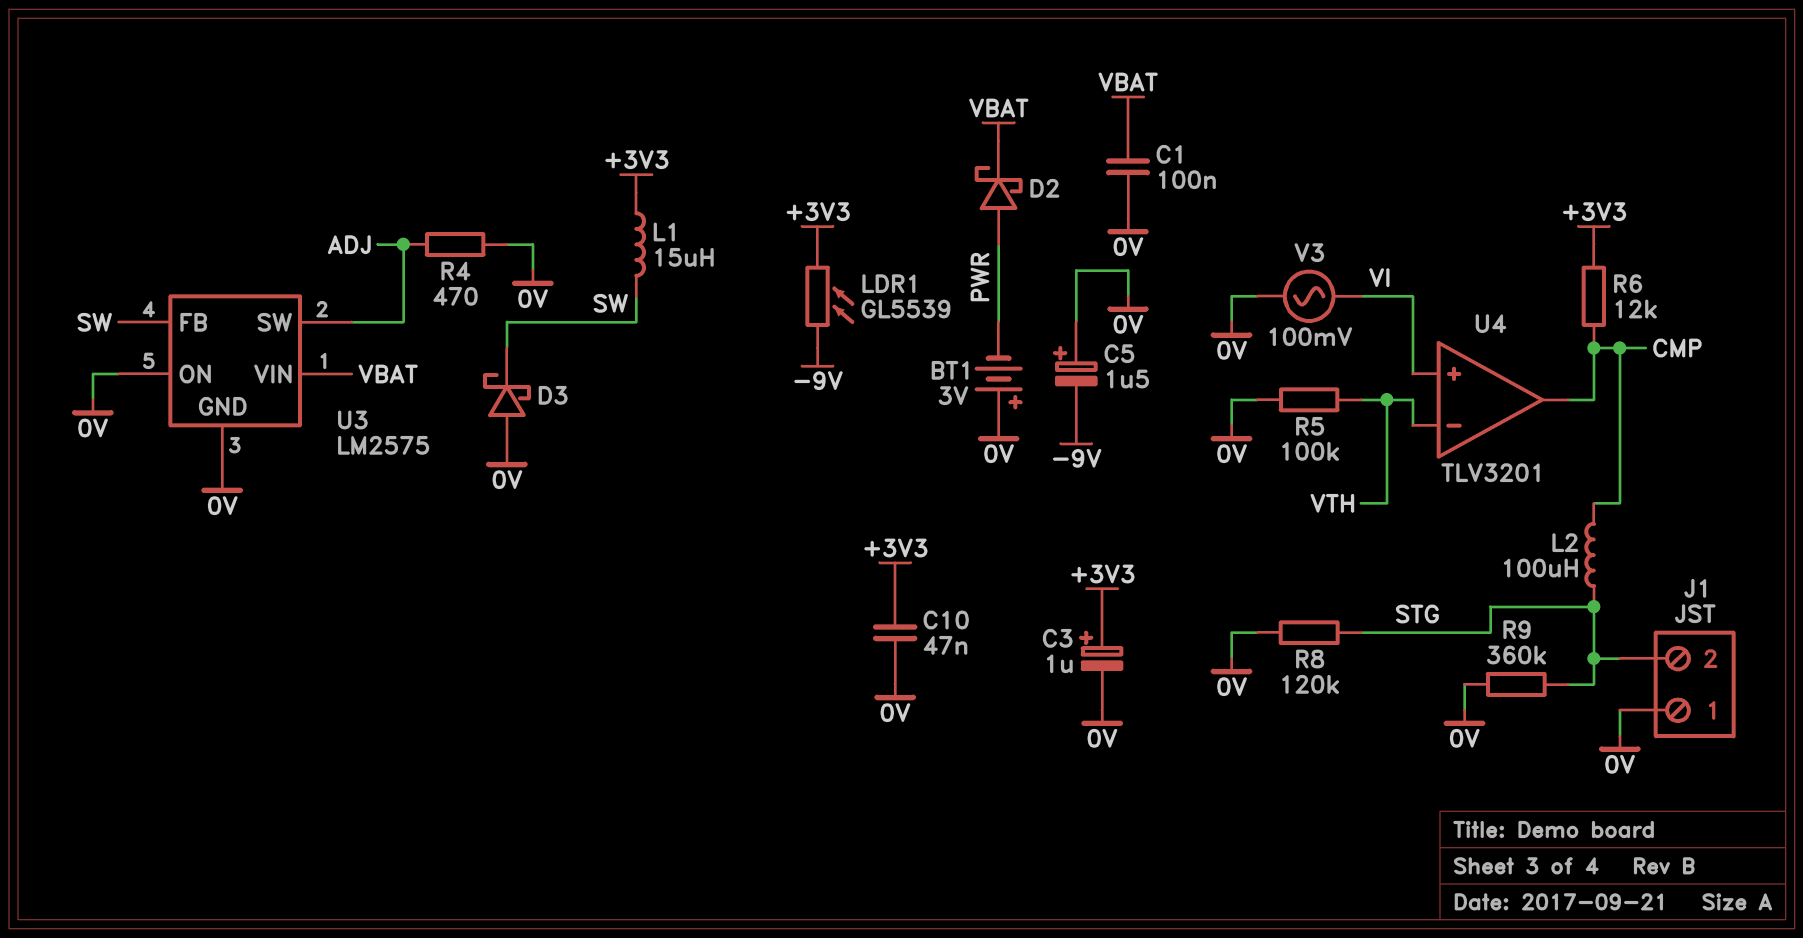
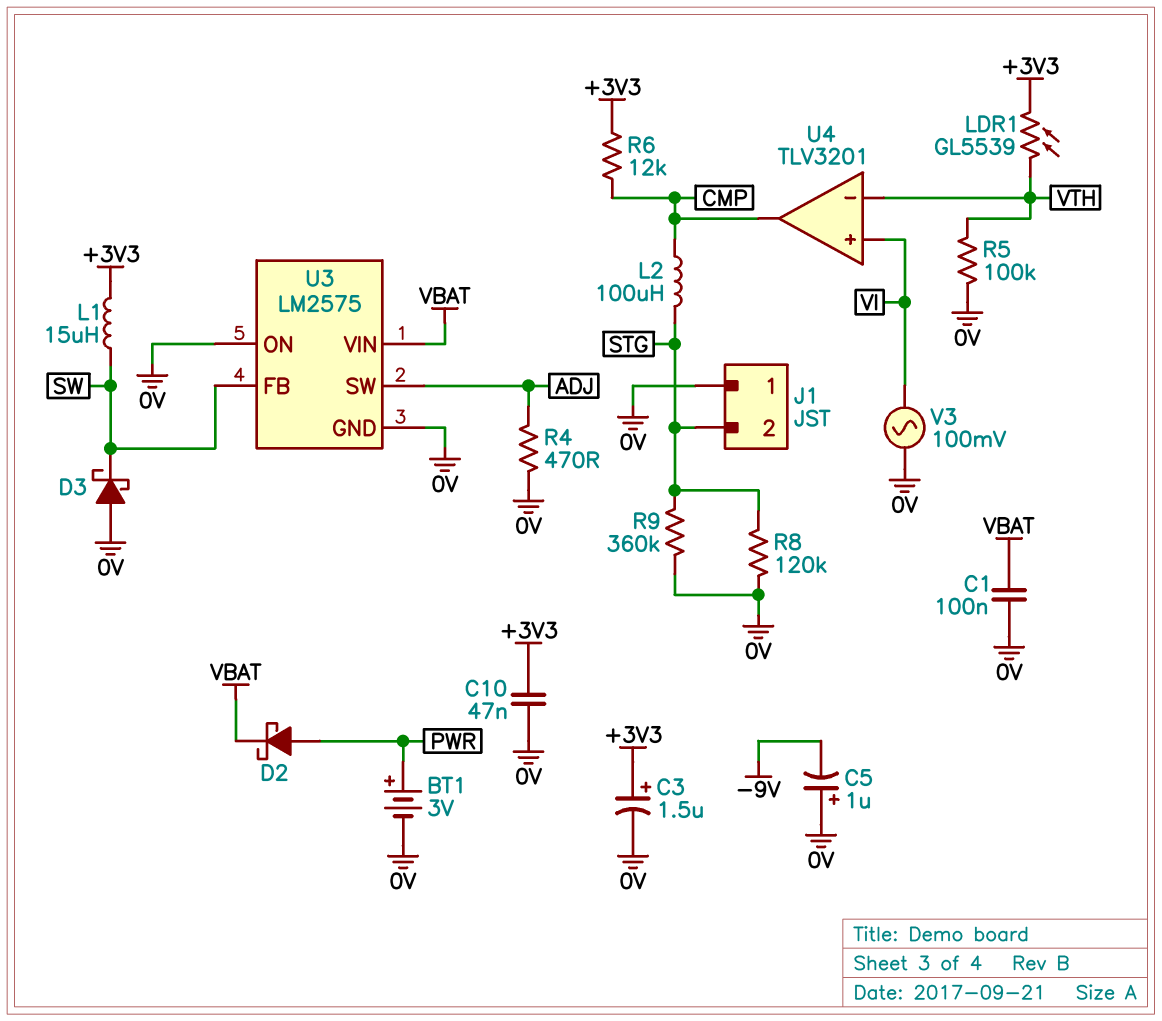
BT1: 3V (plus 0V, minus PWR) -> 3V (plus PWR, minus 0V)
C3: 1uF (plus +3V3, minus 0V) -> 1.5uF (plus +3V3, minus 0V)
C5: 1.5uF (plus 0V, minus -9V) -> 1uF (plus 0V, minus -9V)
LDR1: GL5539 (+3V3, -9V) -> GL5539 (+3V3, VTH)

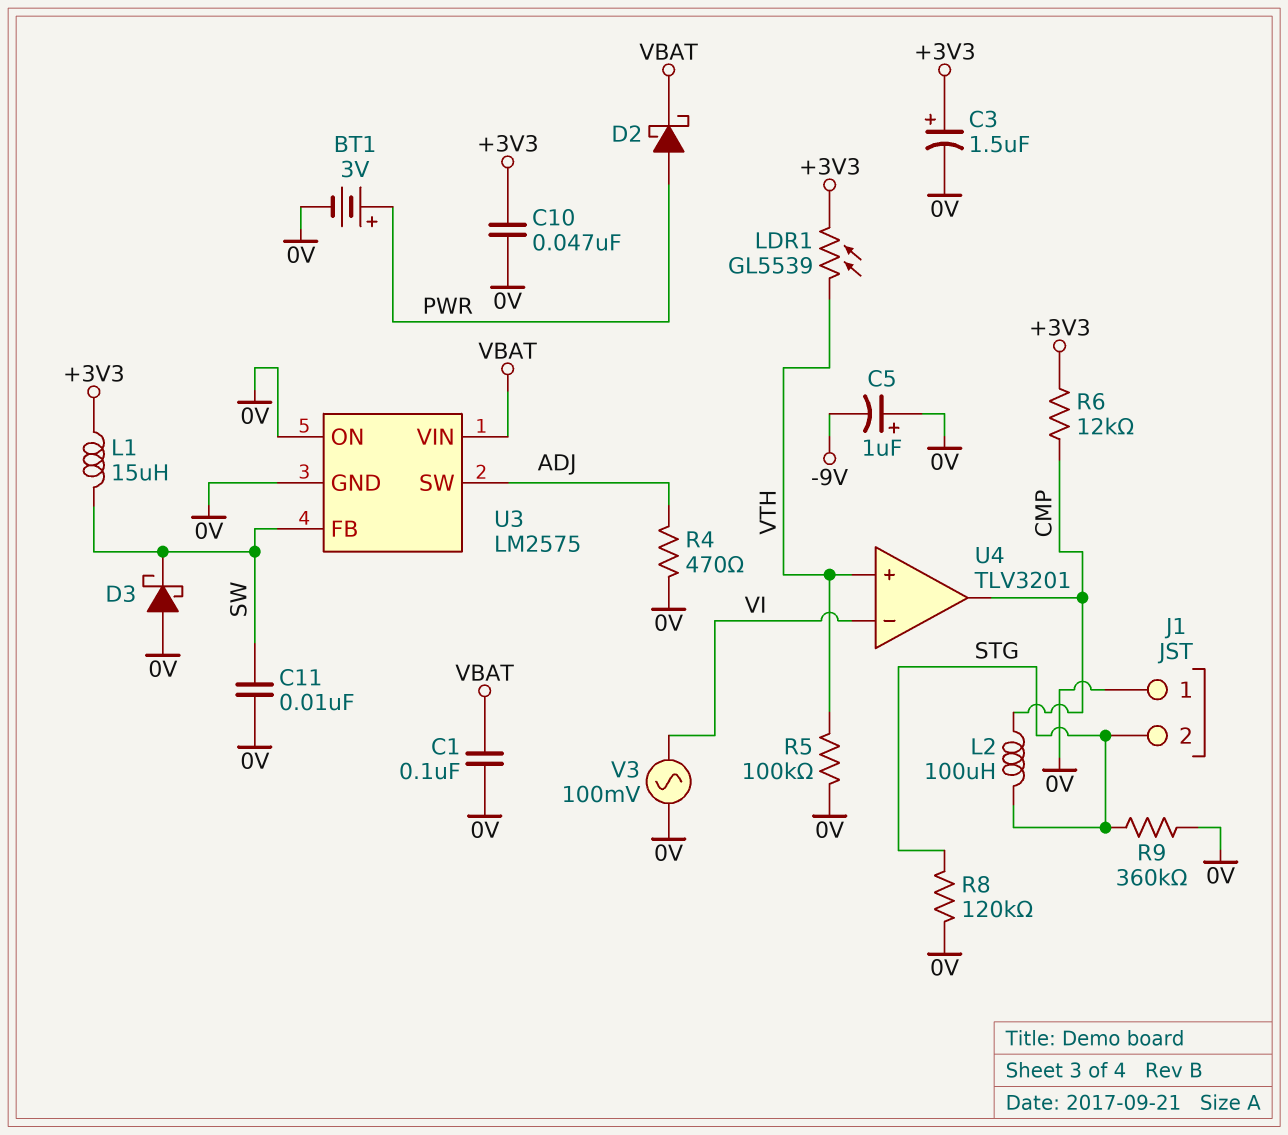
C11: none -> 10nF (0V, SW)
U4 pin in+: VI -> VTH
U4 pin in-: VTH -> VI

